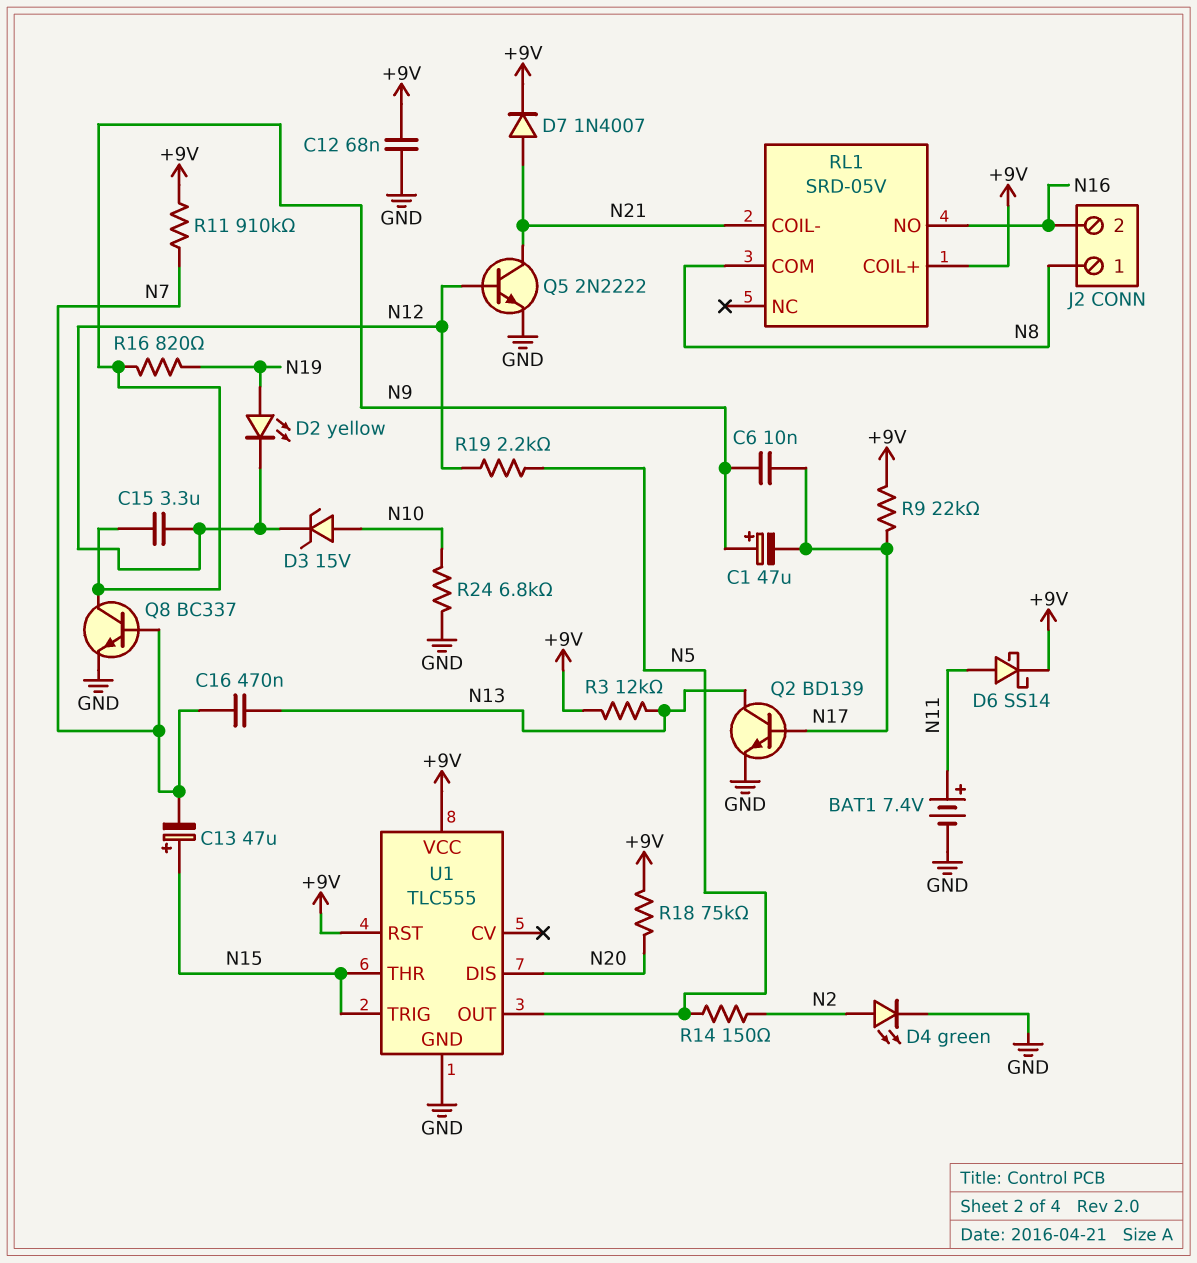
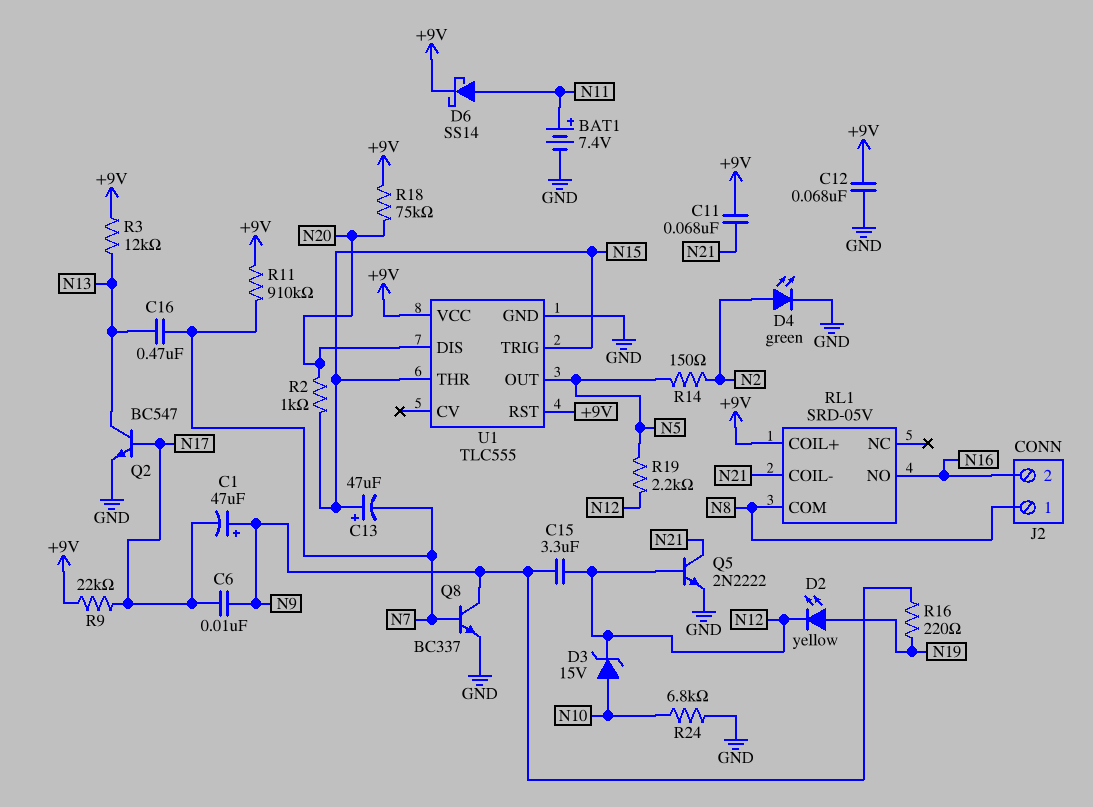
C11: none -> 68nF (+9V, N21)
D7: diode 1N4007 (A N21, K +9V) -> none
Q2: NPN BD139 (B N17, C N13, E GND) -> NPN BC547 (B N17, C N13, E GND)
R2: none -> 1k (N15, N20)
R16: 820 (N9, N19) -> 220 (N9, N19)

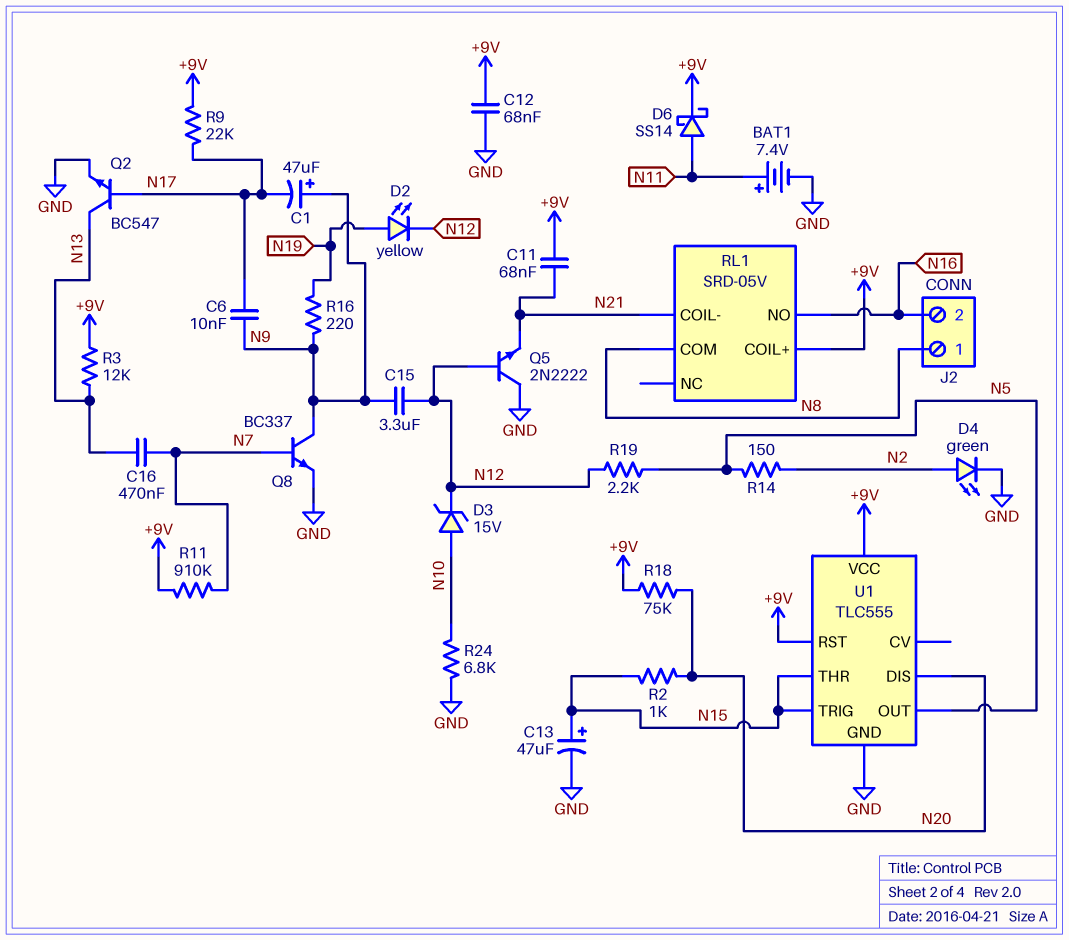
C13: 47uF (plus N15, minus N7) -> 47uF (plus N15, minus GND)
Q5: NPN 2N2222 (B N12, C N21, E GND) -> NPN 2N2222 (B N12, C GND, E N21)

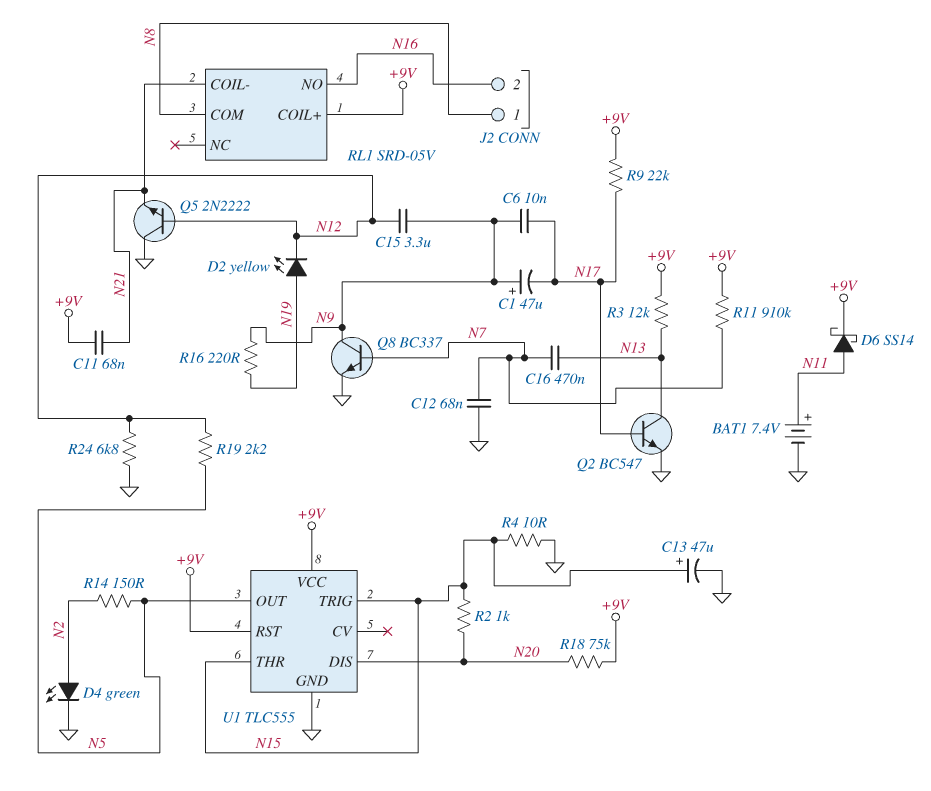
C12: 68nF (+9V, GND) -> 68nF (GND, N7)
D3: zener 15V (A N10, K N12) -> none
R4: none -> 10 (GND, N15)
R24: 6.8k (GND, N10) -> 6.8k (GND, N12)

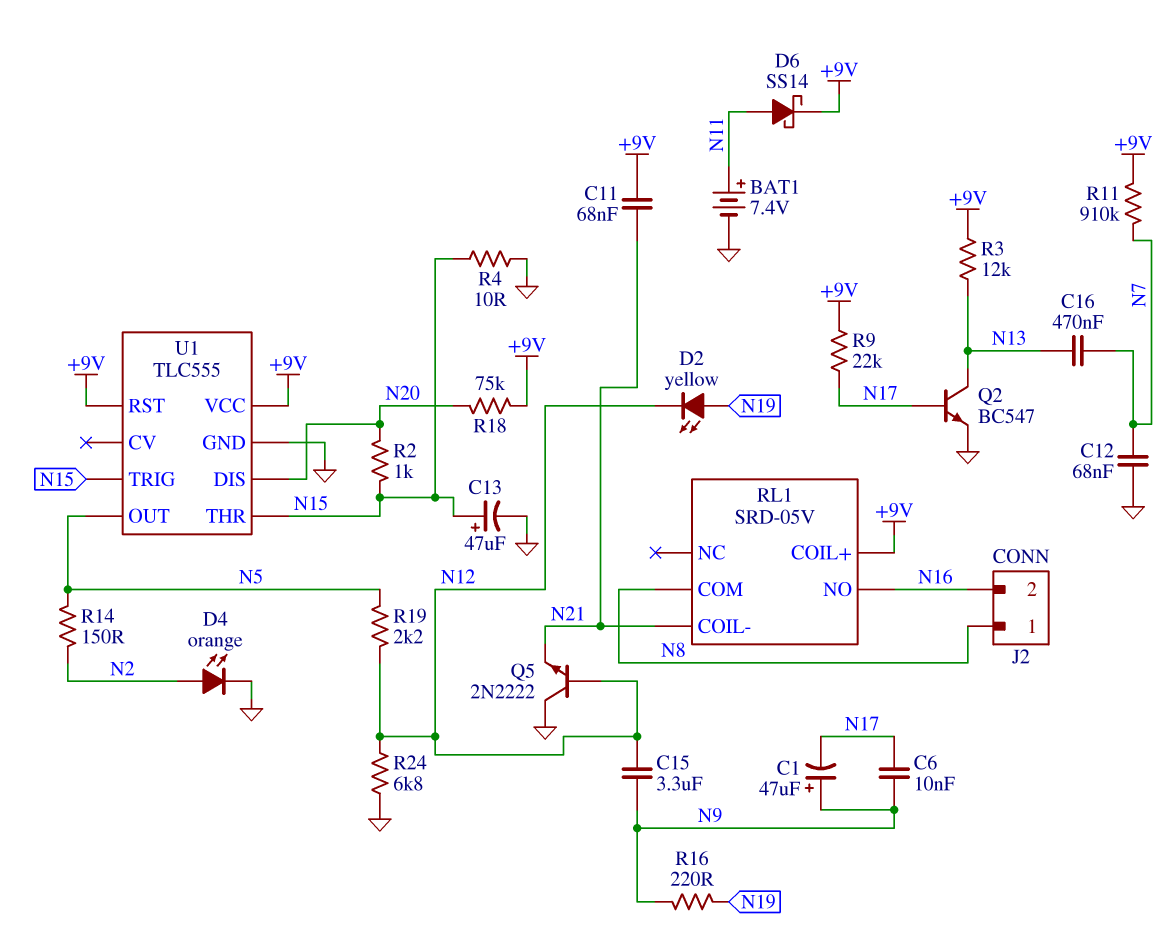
D4: LED green (A N2, K GND) -> LED orange (A N2, K GND)
Q8: NPN BC337 (B N7, C N9, E GND) -> none

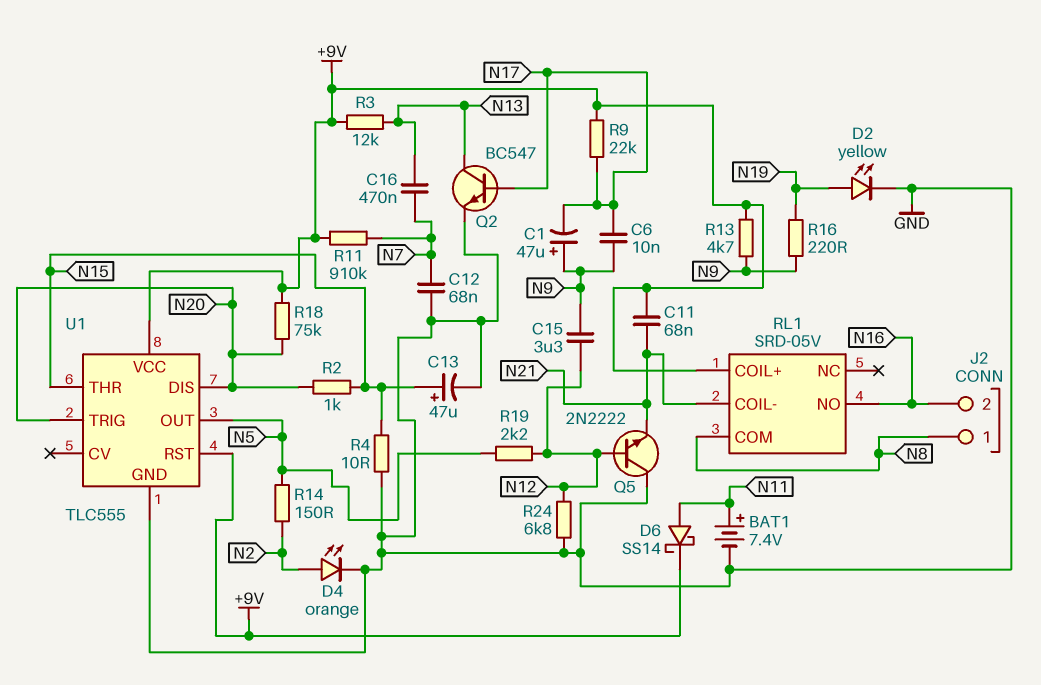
D2: LED yellow (A N19, K N12) -> LED yellow (A N19, K GND)
R13: none -> 4.7k (+9V, N9)
U1 pin TRIG: N15 -> N20

